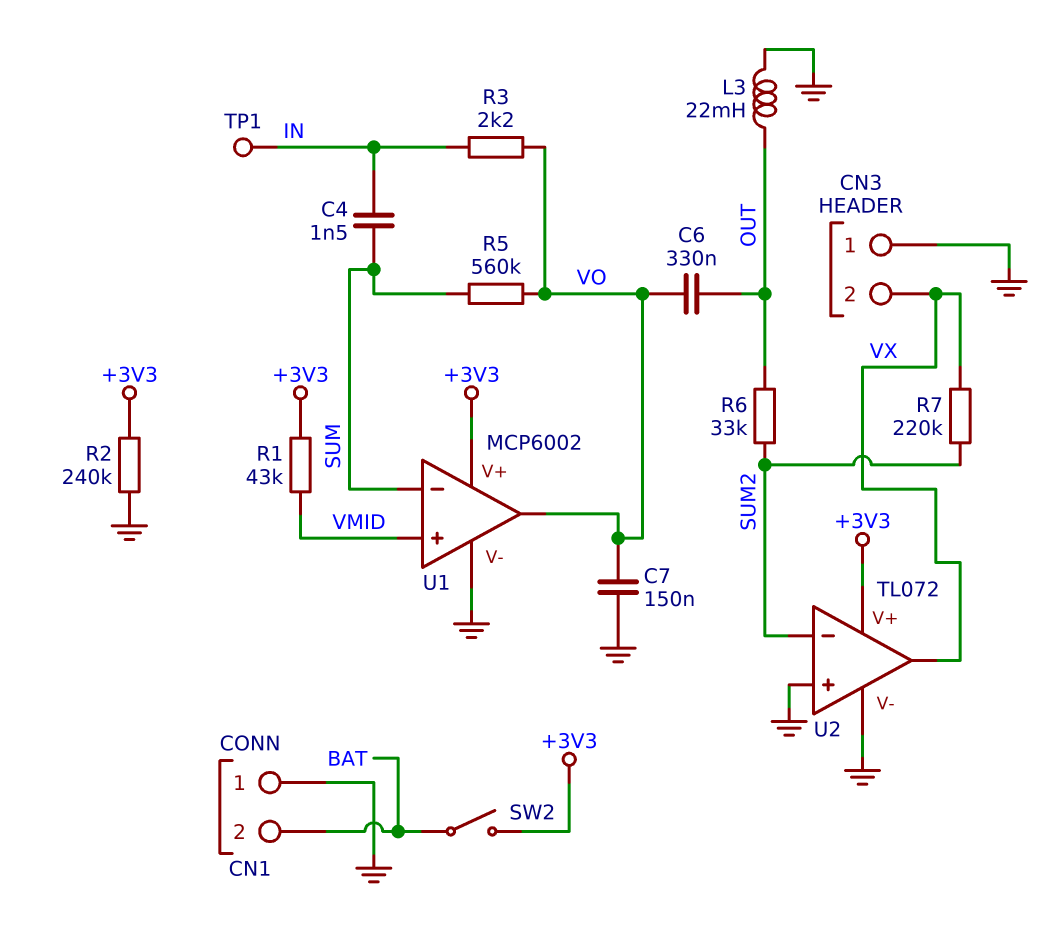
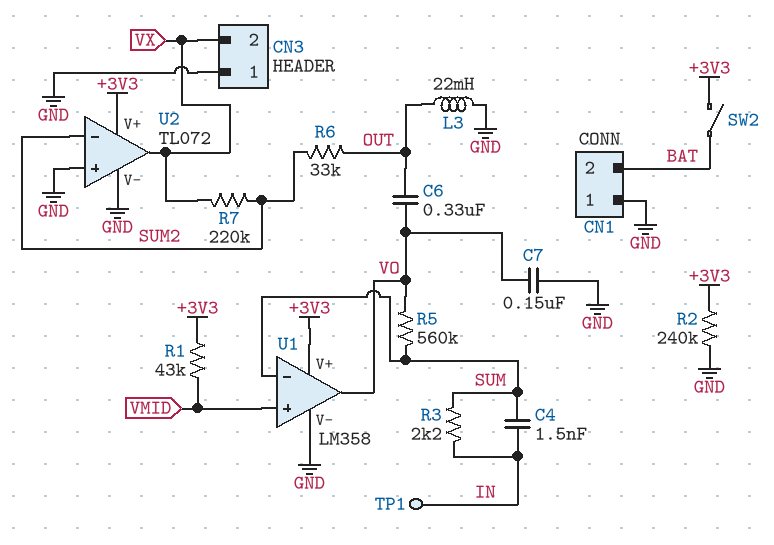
R3: 2.2k (IN, VO) -> 2.2k (IN, SUM)
U1: MCP6002 -> LM358

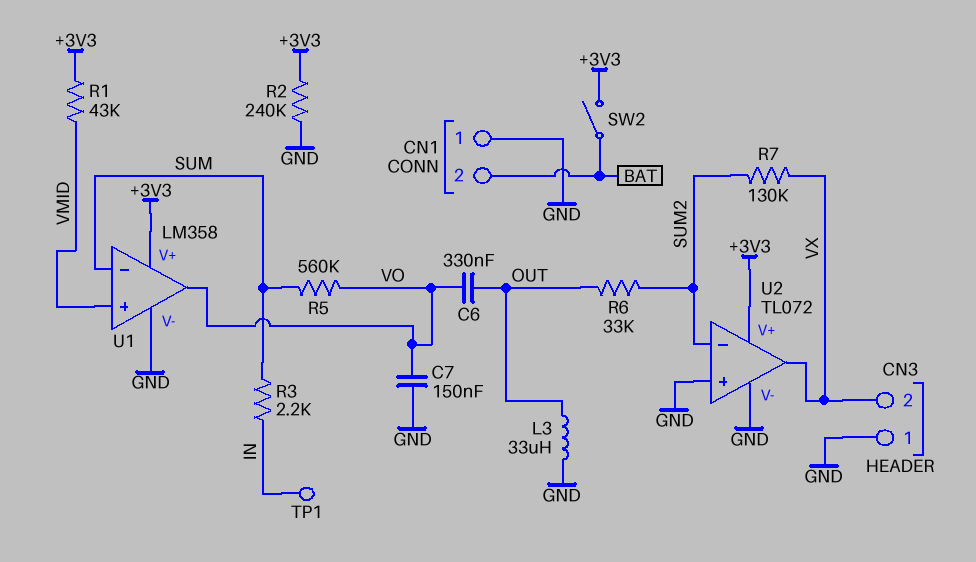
C4: 1.5nF (IN, SUM) -> none
L3: 22mH (GND, OUT) -> 33uH (GND, OUT)
R7: 220k (SUM2, VX) -> 130k (SUM2, VX)

